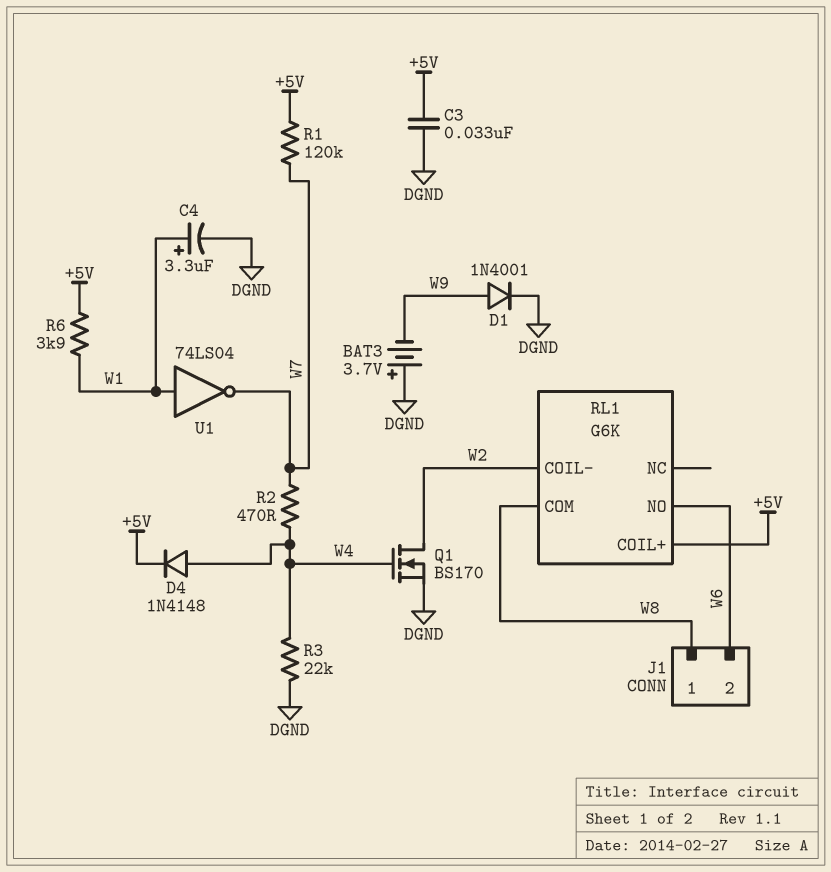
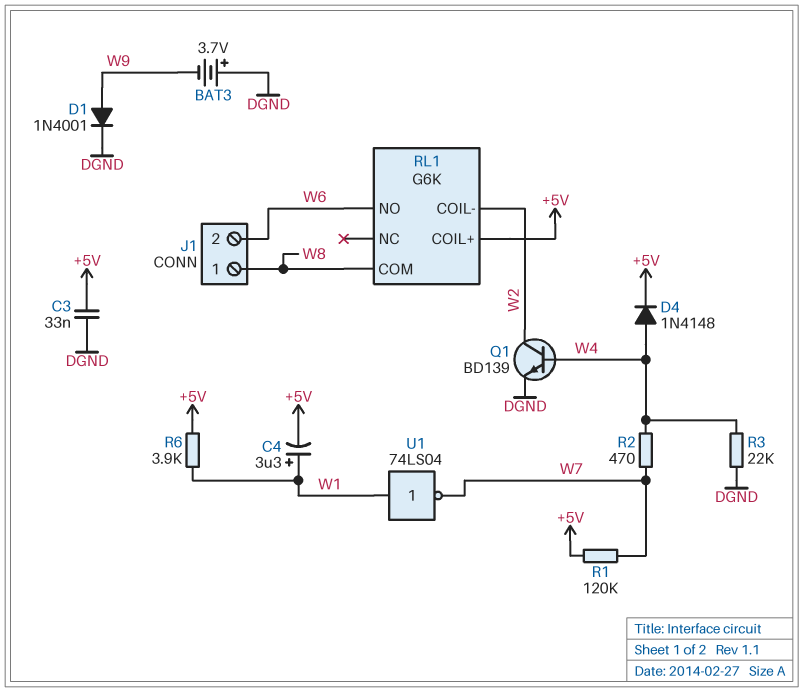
C4: 3.3uF (plus W1, minus DGND) -> 3.3uF (plus W1, minus +5V)
Q1: NMOS BS170 (G W4, D W2, S DGND) -> NPN BD139 (B W4, C W2, E DGND)

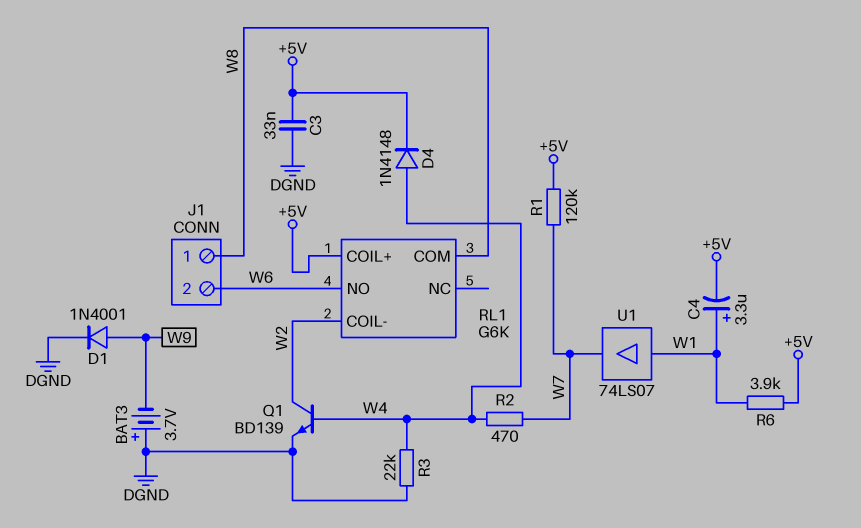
U1: NOT 74LS04 (in W1, out W7) -> buffer 74LS07 (in W1, out W7)

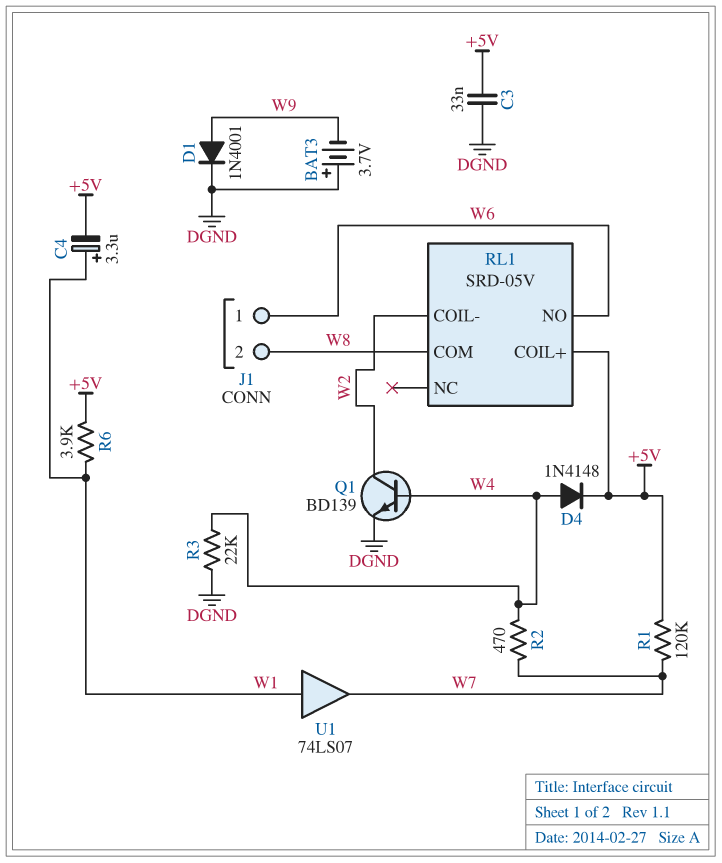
J1 pin 1: W8 -> W6
J1 pin 2: W6 -> W8
RL1: G6K -> SRD-05V

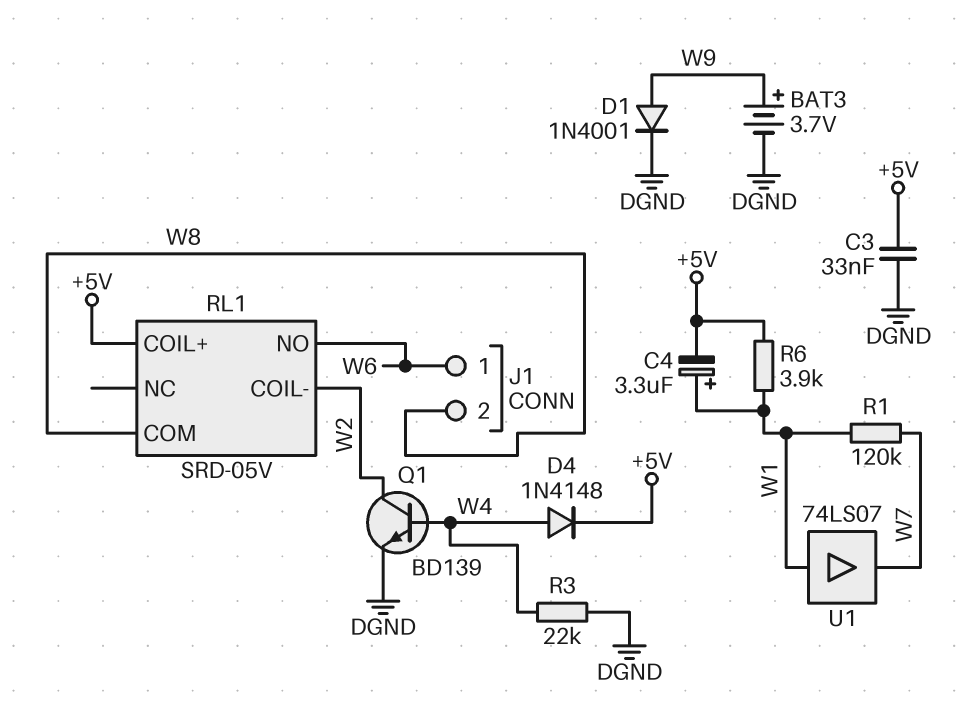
BAT3: 3.7V (plus DGND, minus W9) -> 3.7V (plus W9, minus DGND)
R1: 120k (+5V, W7) -> 120k (W1, W7)
R2: 470 (W4, W7) -> none

